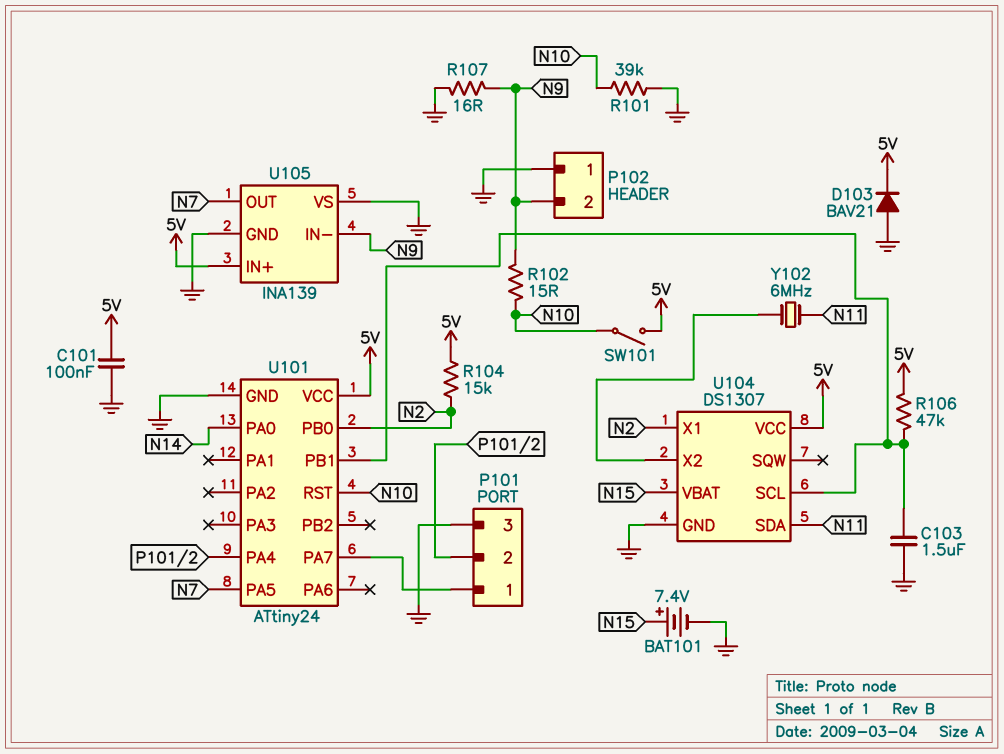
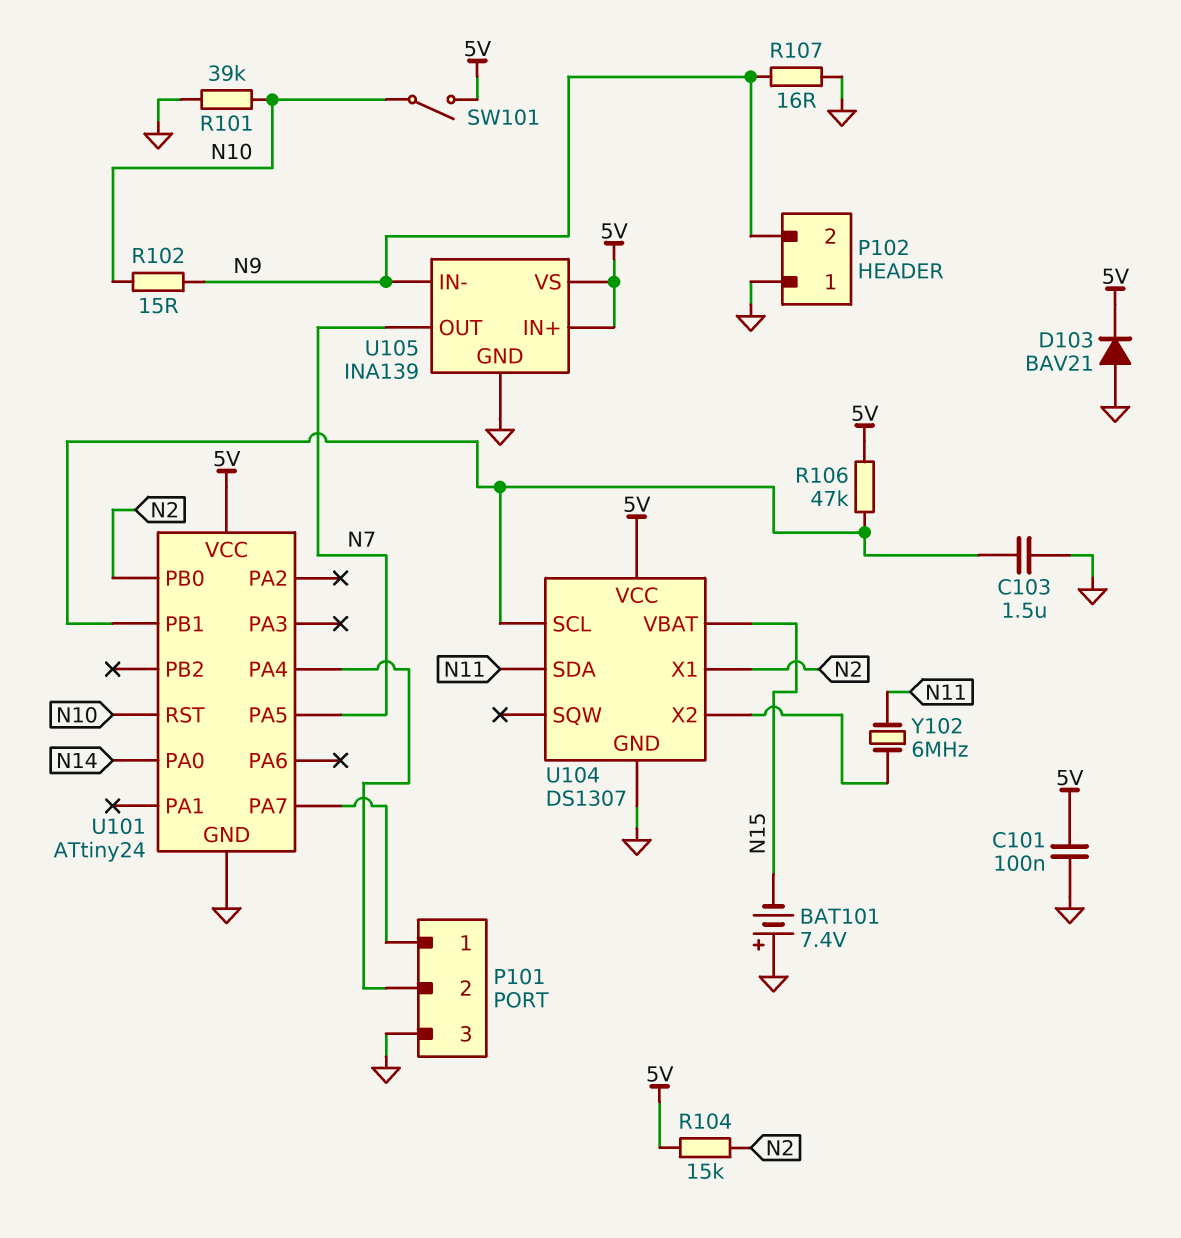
BAT101: 7.4V (plus N15, minus GND) -> 7.4V (plus GND, minus N15)
U105 pin VS: GND -> 5V

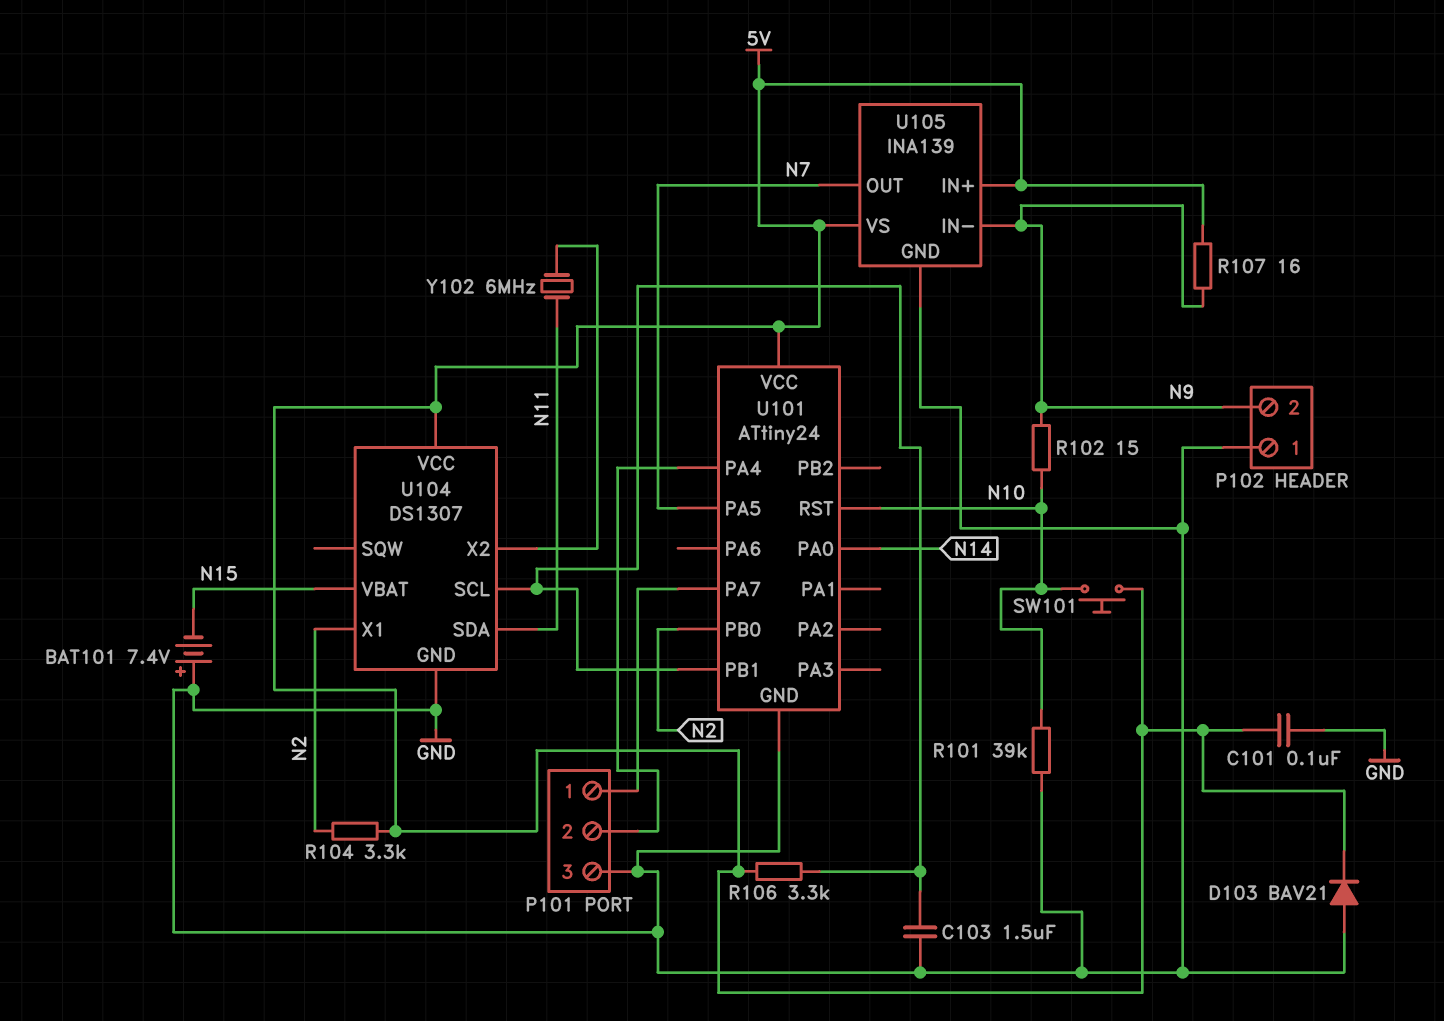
R104: 15k (5V, N2) -> 3.3k (5V, N2)
R106: 47k (5V, U101/PB1) -> 3.3k (5V, U101/PB1)
R107: 16 (GND, N9) -> 16 (5V, N9)
SW101: switch (5V, N10) -> button (5V, N10)

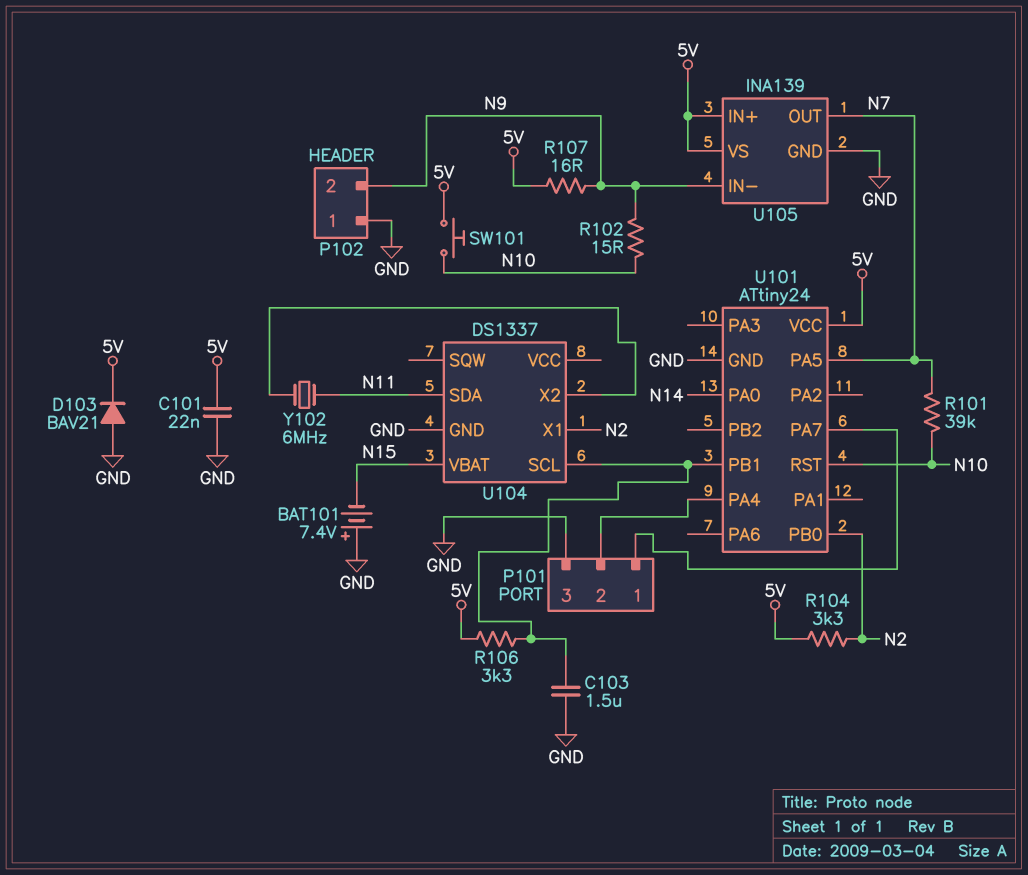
C101: 100nF (5V, GND) -> 22nF (5V, GND)
R101: 39k (GND, N10) -> 39k (N7, N10)
U104: DS1307 -> DS1337
U104 pin VCC: 5V -> none

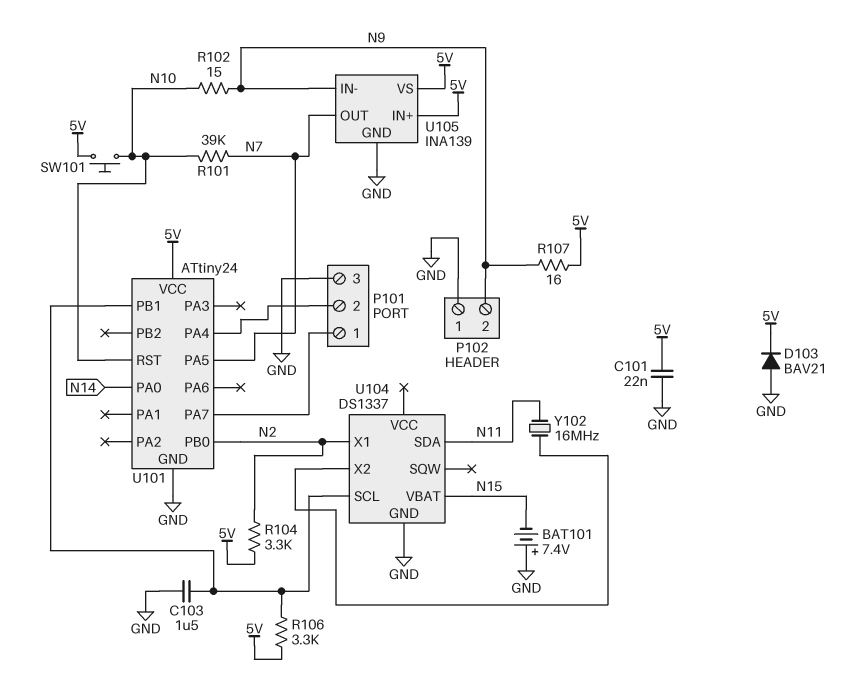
Y102: 6MHz (N11, U104/X2) -> 16MHz (N11, U104/X2)

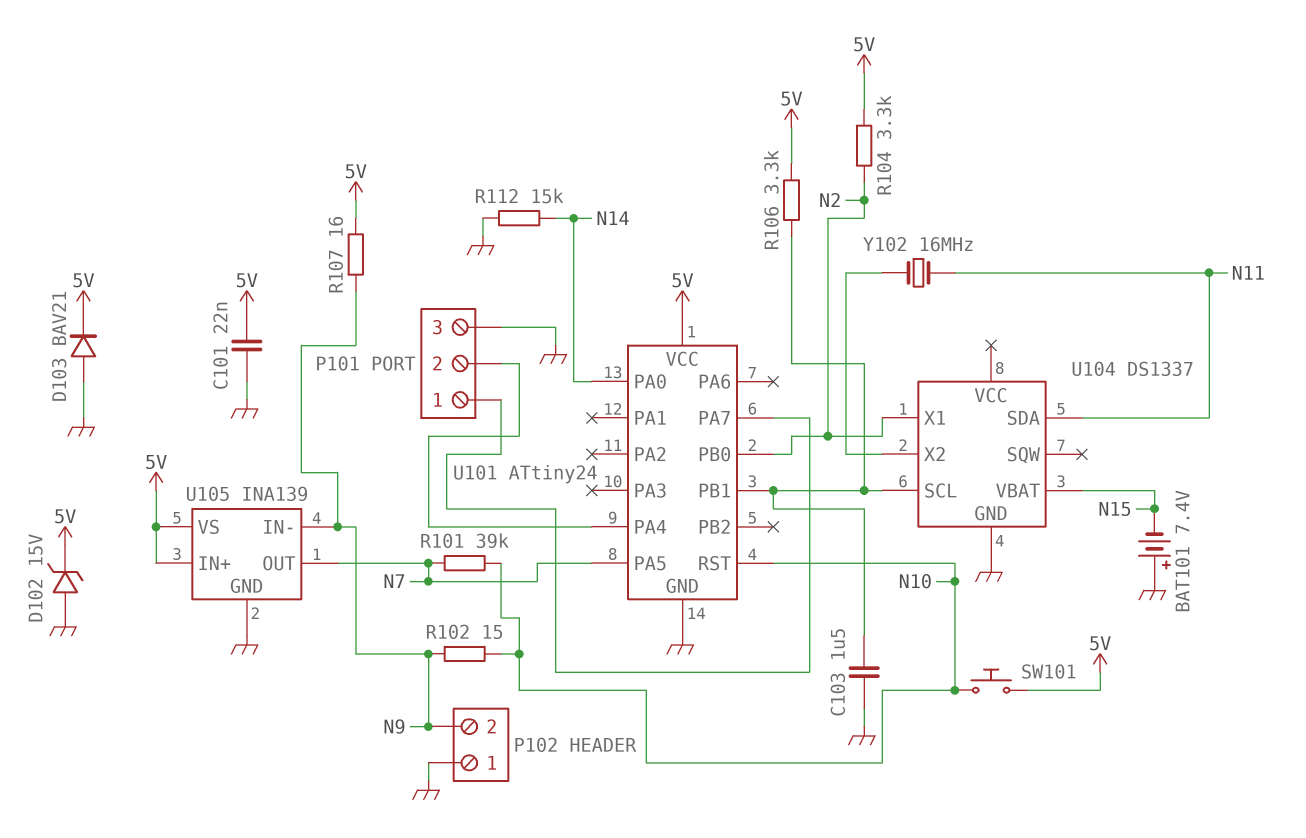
D102: none -> zener 15V (A GND, K 5V)
R112: none -> 15k (GND, N14)

